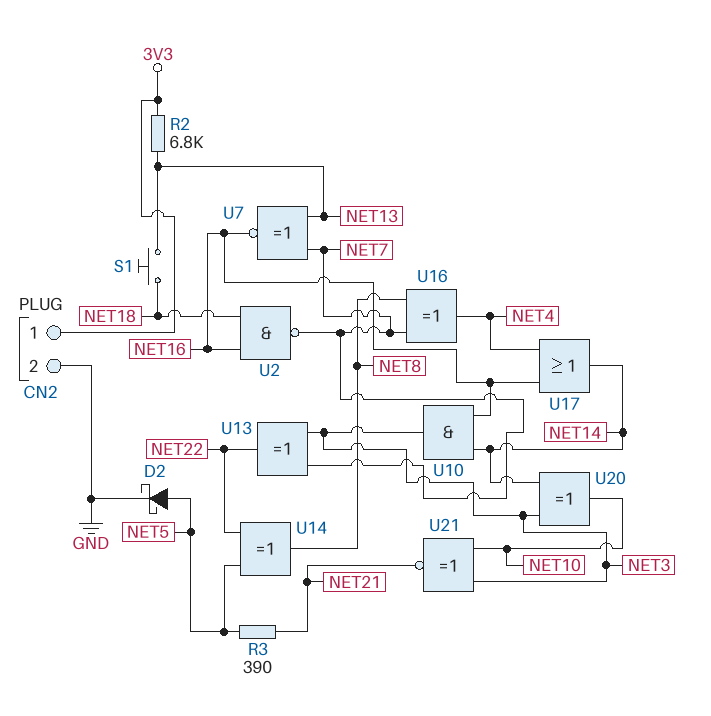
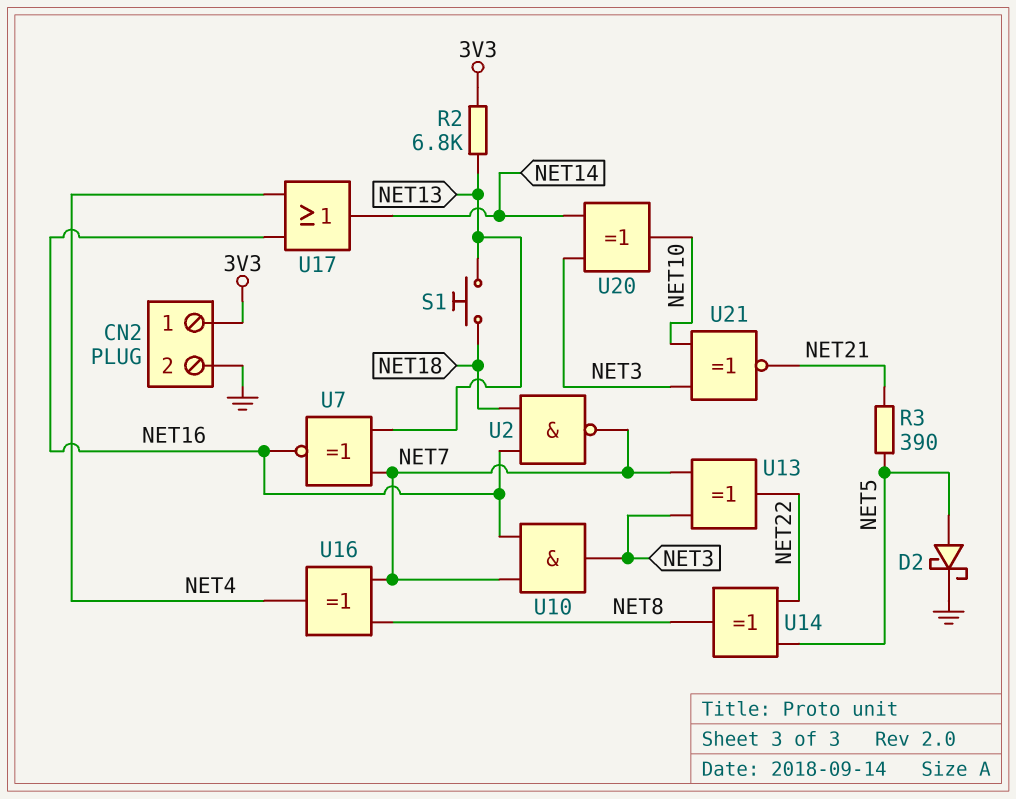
U10: AND (in NET14, in NET16, out NET3) -> AND (in NET7, in NET16, out NET3)

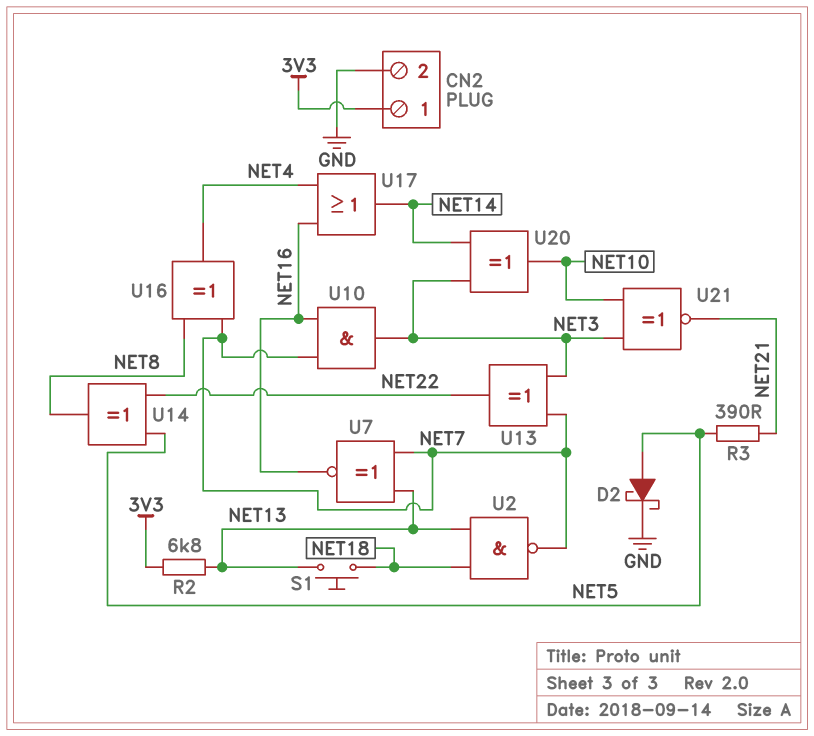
U2: NAND (in NET16, in NET18, out NET7) -> NAND (in NET13, in NET18, out NET7)

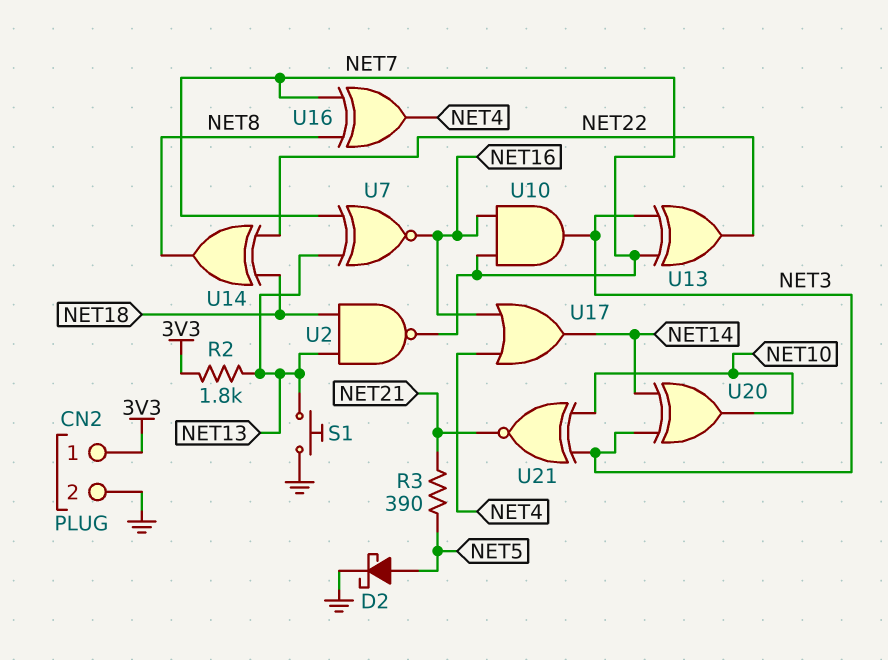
R2: 6.8k (3V3, NET13) -> 1.8k (3V3, NET13)
S1: button (NET13, NET18) -> button (GND, NET13)
U14: XOR (in NET5, in NET22, out NET8) -> XOR (in NET18, in NET22, out NET8)

